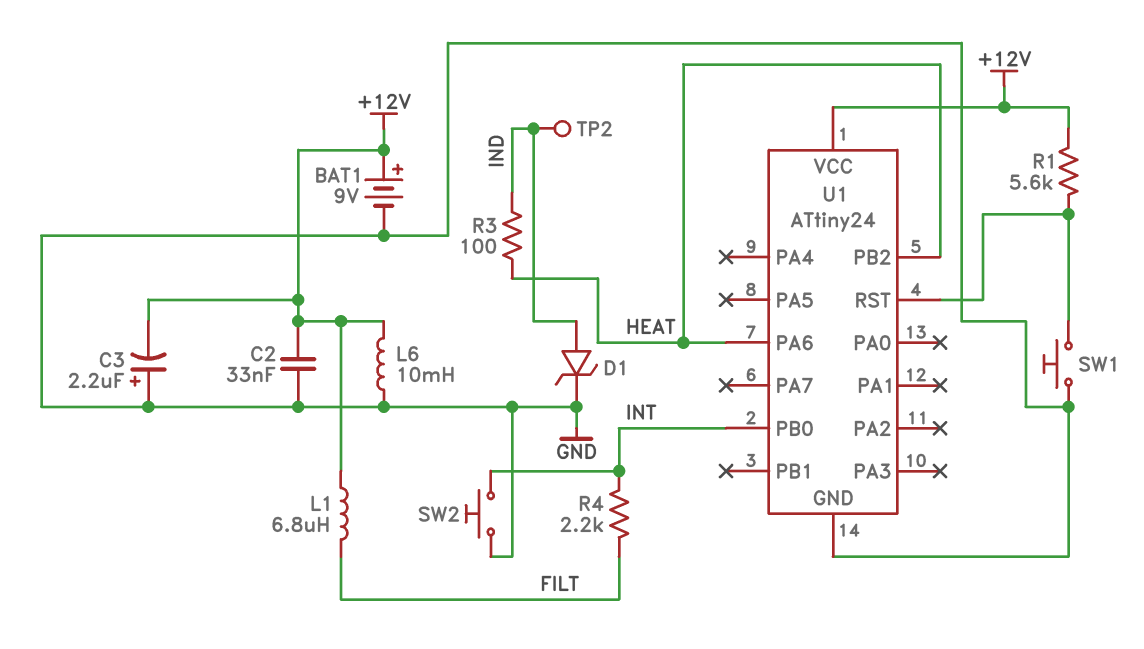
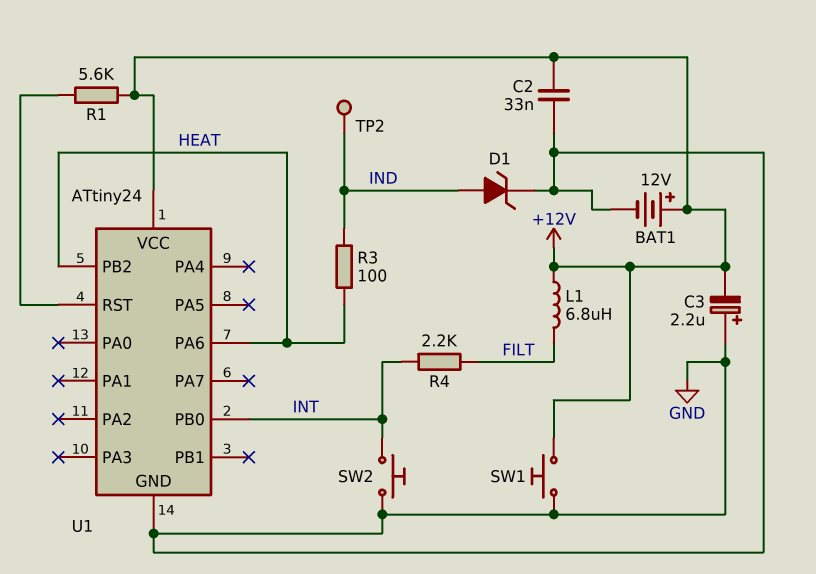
BAT1: 9V (plus +12V, minus GND) -> 12V (plus +12V, minus GND)
L6: 10mH (+12V, GND) -> none
SW1: button (GND, U1/RST) -> button (+12V, GND)

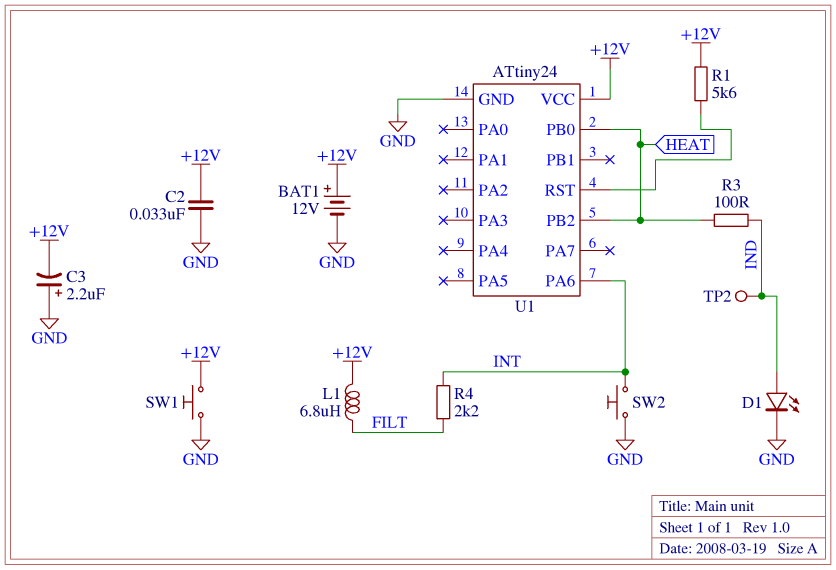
D1: zener (A IND, K GND) -> LED (A IND, K GND)
U1 pin PA6: HEAT -> INT
U1 pin PB0: INT -> HEAT

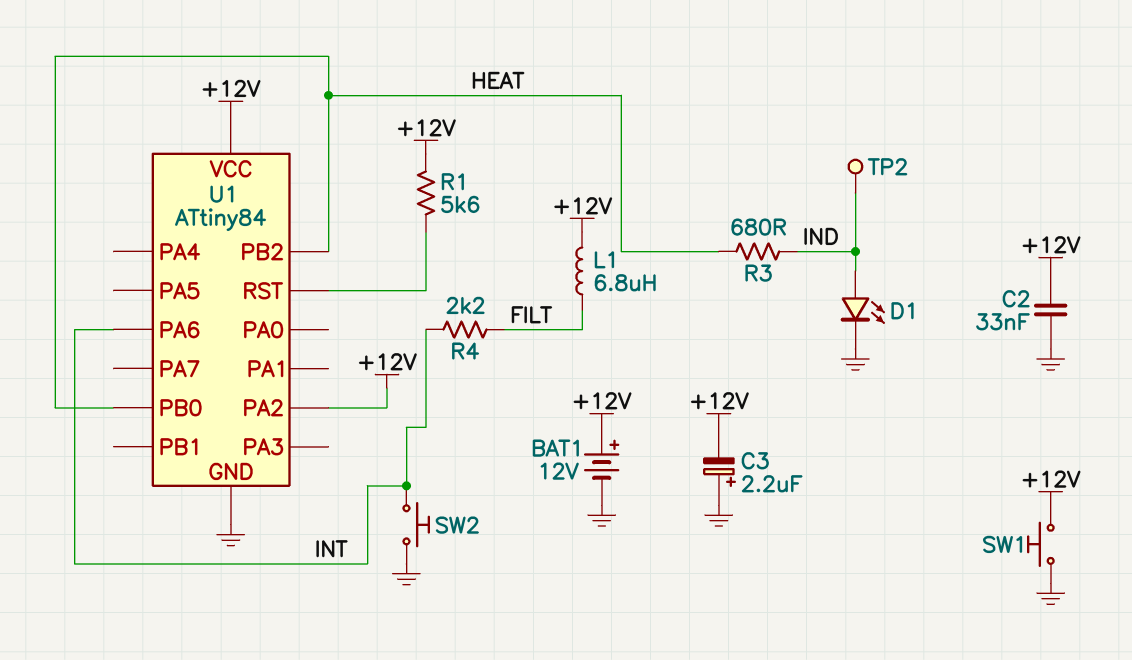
R3: 100 (HEAT, IND) -> 680 (HEAT, IND)
U1: ATtiny24 -> ATtiny84
U1 pin PA2: none -> +12V

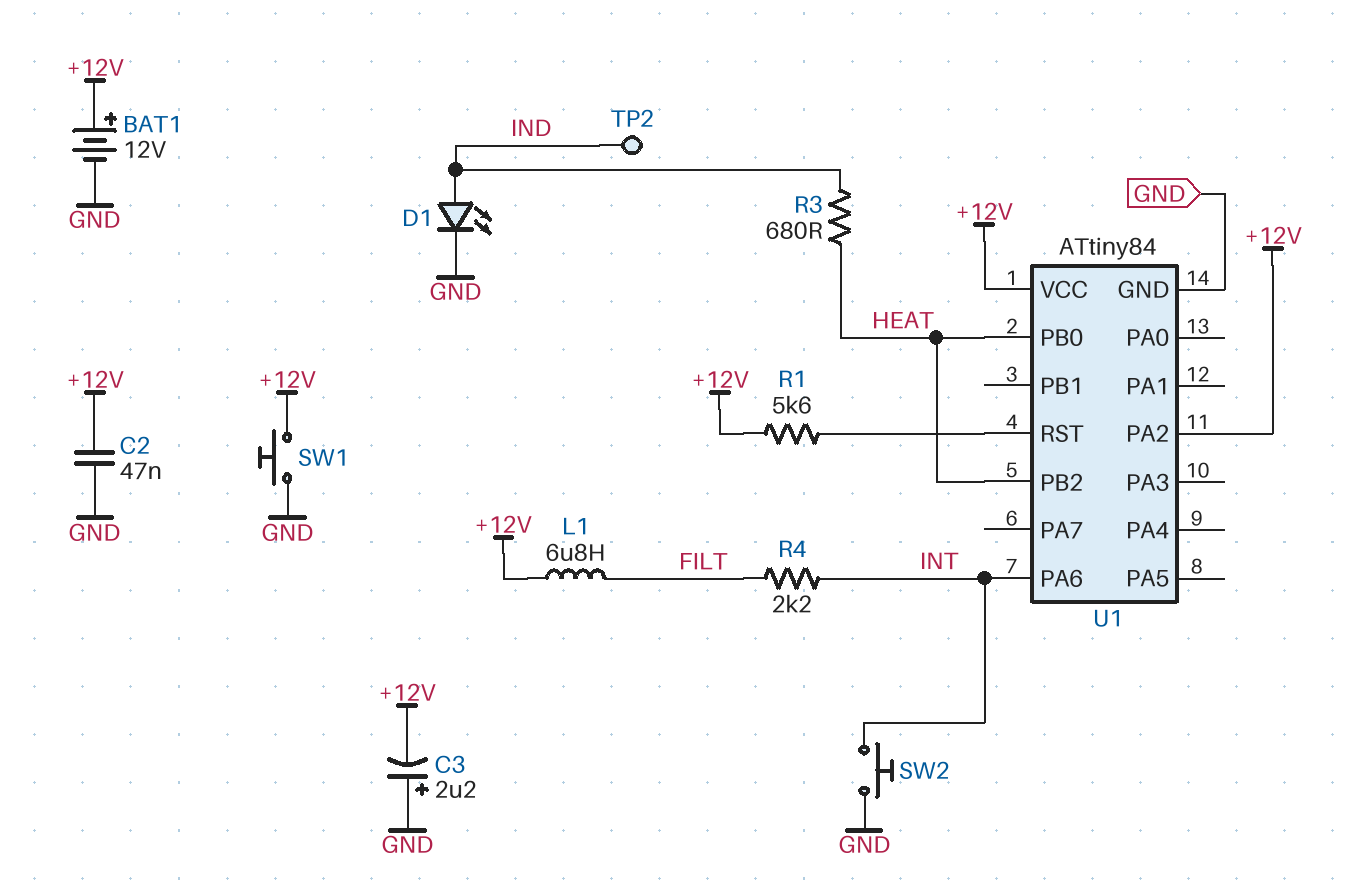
C2: 33nF (+12V, GND) -> 47nF (+12V, GND)

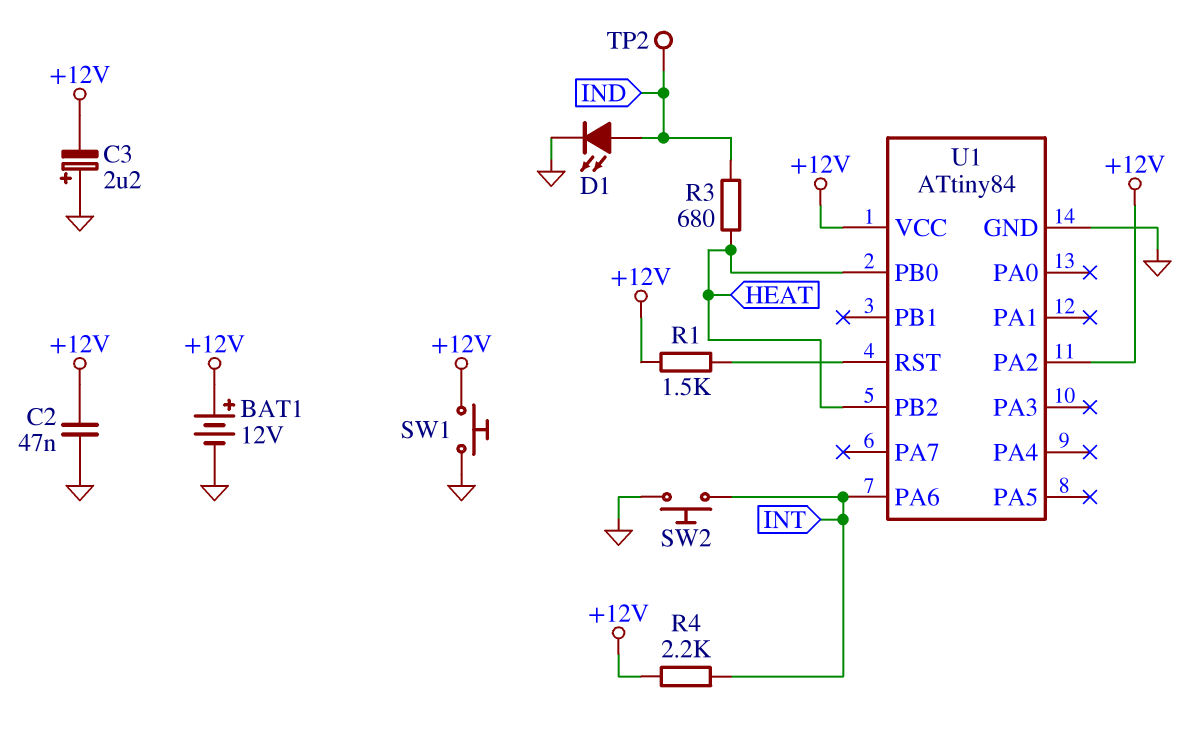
L1: 6.8uH (+12V, FILT) -> none
R1: 5.6k (+12V, U1/RST) -> 1.5k (+12V, U1/RST)
R4: 2.2k (FILT, INT) -> 2.2k (+12V, INT)

